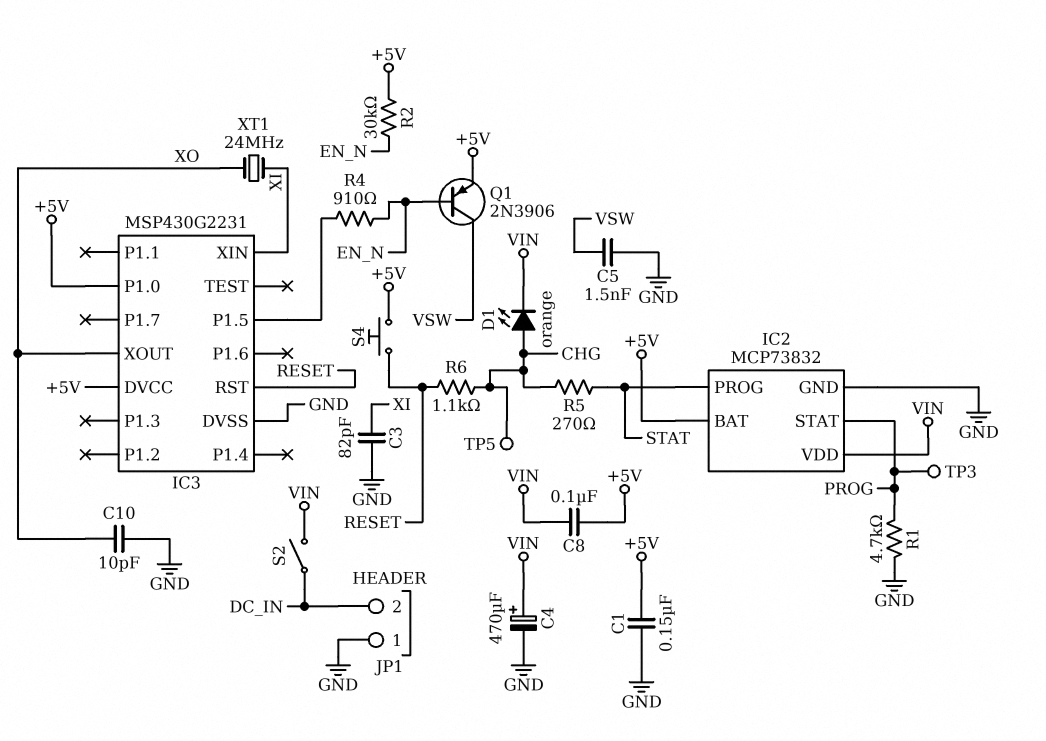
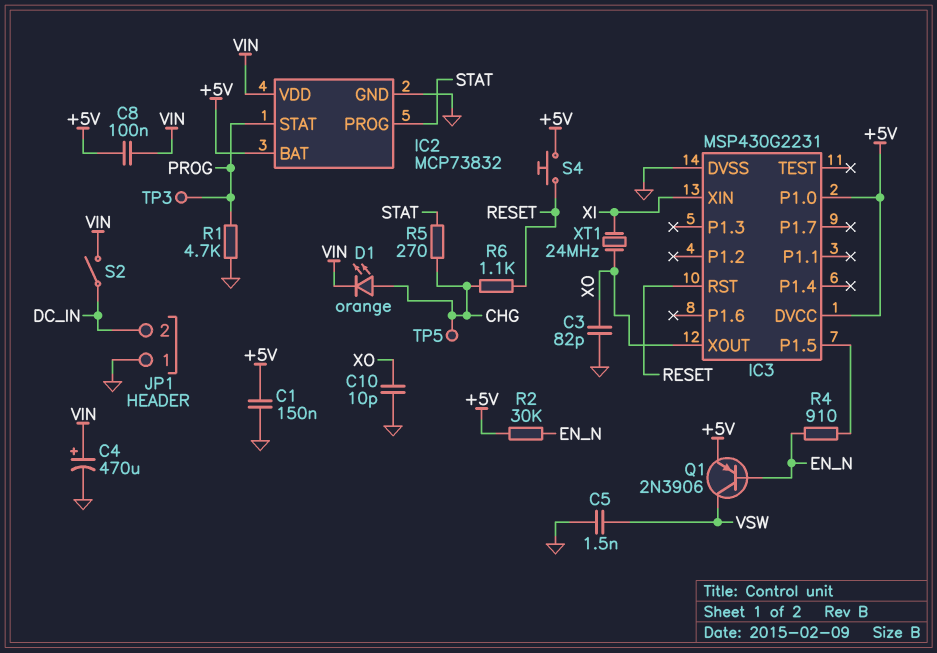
C3: 82pF (GND, XI) -> 82pF (GND, XO)

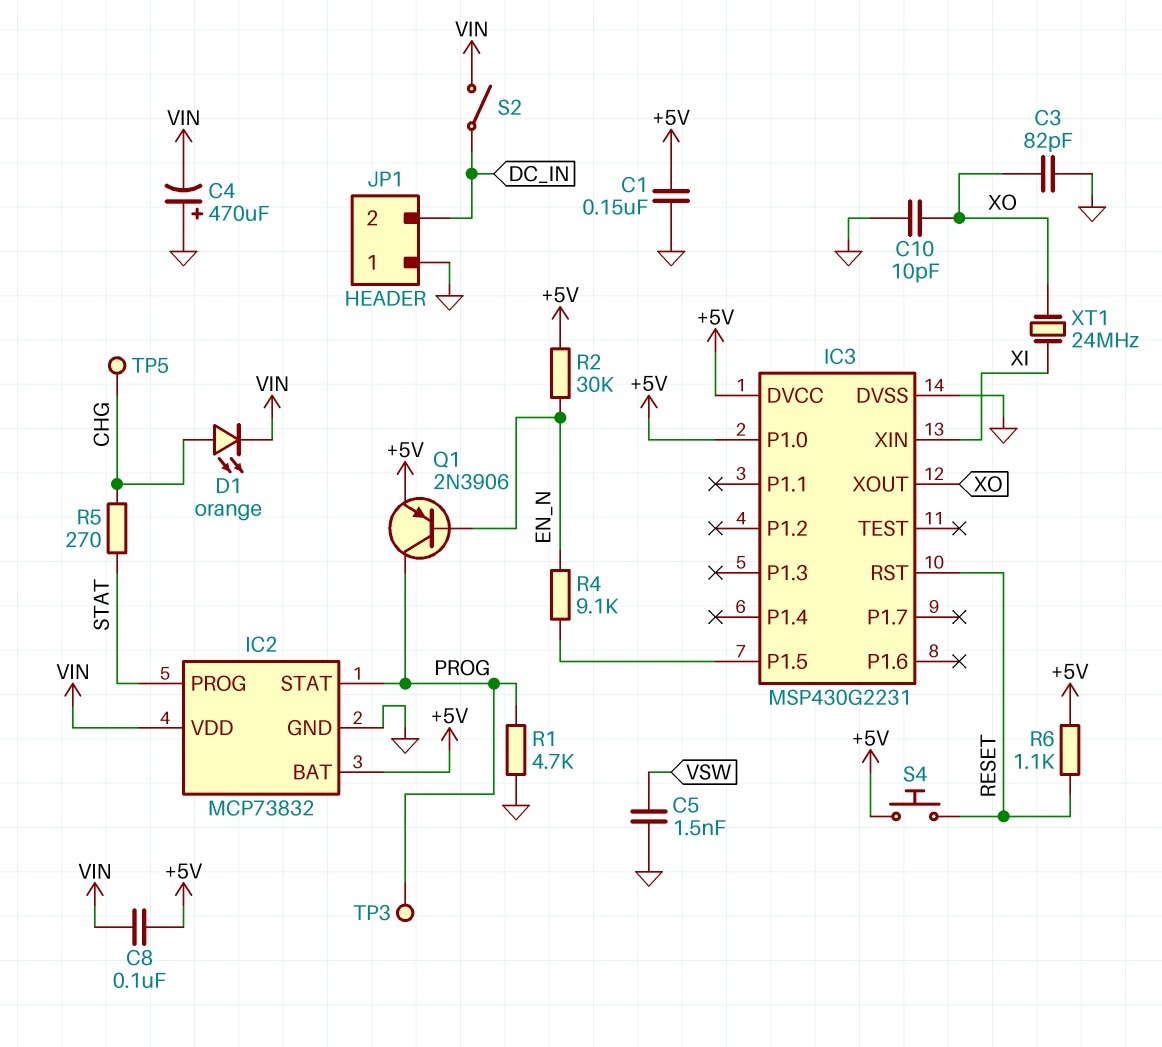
C4: 470uF (plus VIN, minus GND) -> 470uF (plus GND, minus VIN)
Q1: PNP 2N3906 (B EN_N, C VSW, E +5V) -> PNP 2N3906 (B EN_N, C PROG, E +5V)
R4: 910 (EN_N, IC3/P1.5) -> 9.1k (EN_N, IC3/P1.5)
R6: 1.1k (CHG, RESET) -> 1.1k (+5V, RESET)

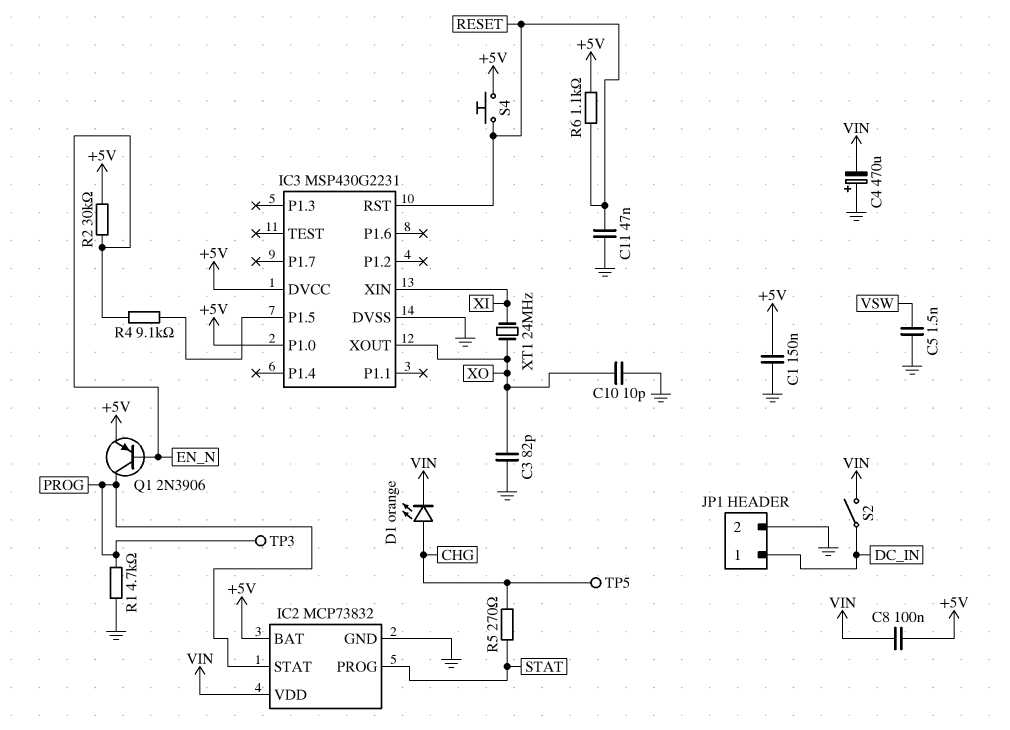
C11: none -> 47nF (GND, RESET)
JP1 pin 1: GND -> DC_IN
JP1 pin 2: DC_IN -> GND

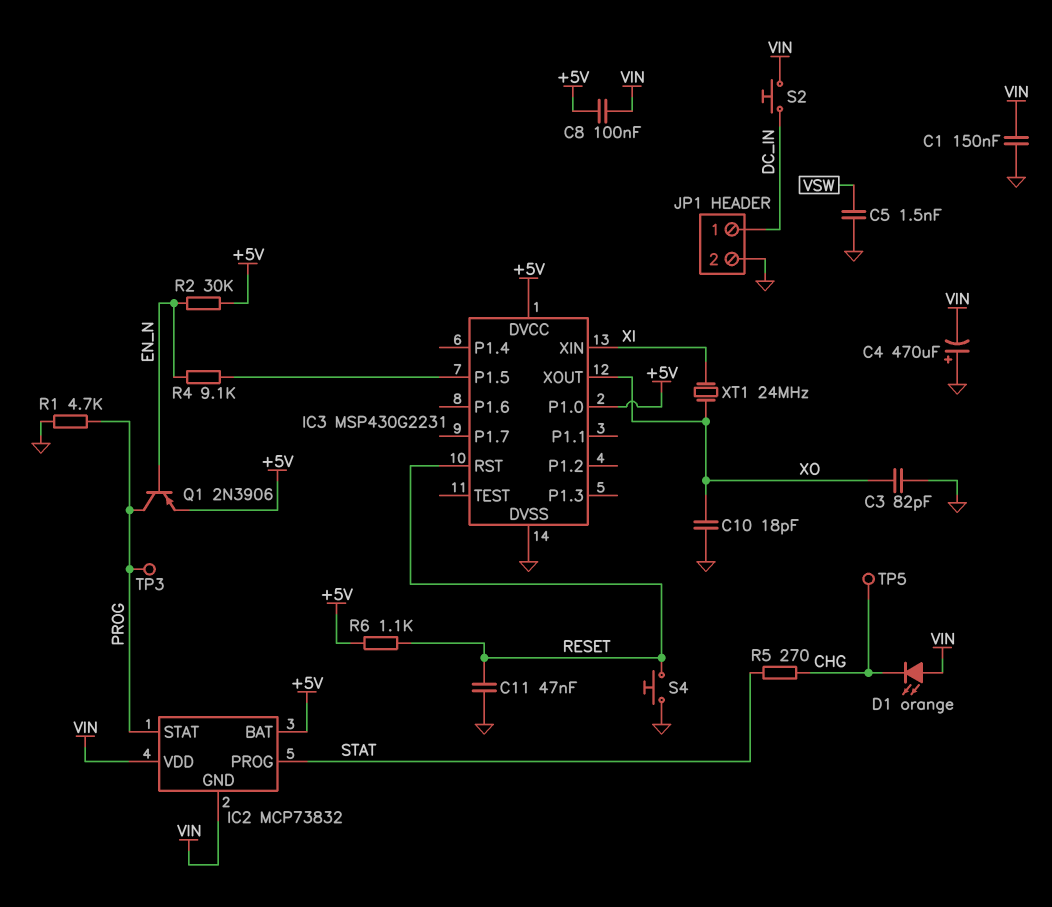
C1: 150nF (+5V, GND) -> 150nF (GND, VIN)
C10: 10pF (GND, XO) -> 18pF (GND, XO)
D1: LED orange (A CHG, K VIN) -> LED orange (A VIN, K CHG)
IC2 pin GND: GND -> VIN
S2: switch (DC_IN, VIN) -> button (DC_IN, VIN)
S4: button (+5V, RESET) -> button (GND, RESET)

